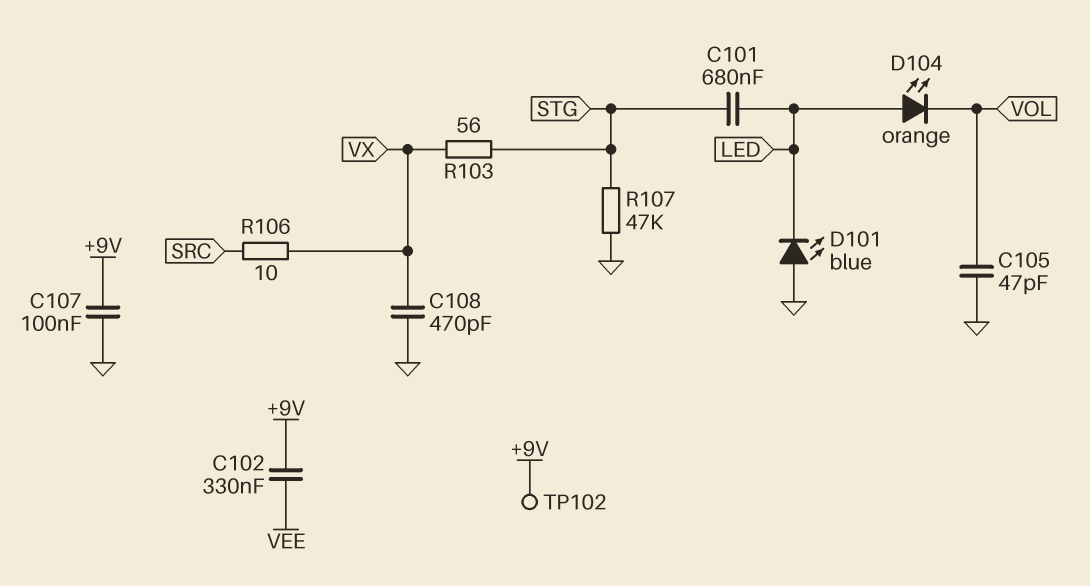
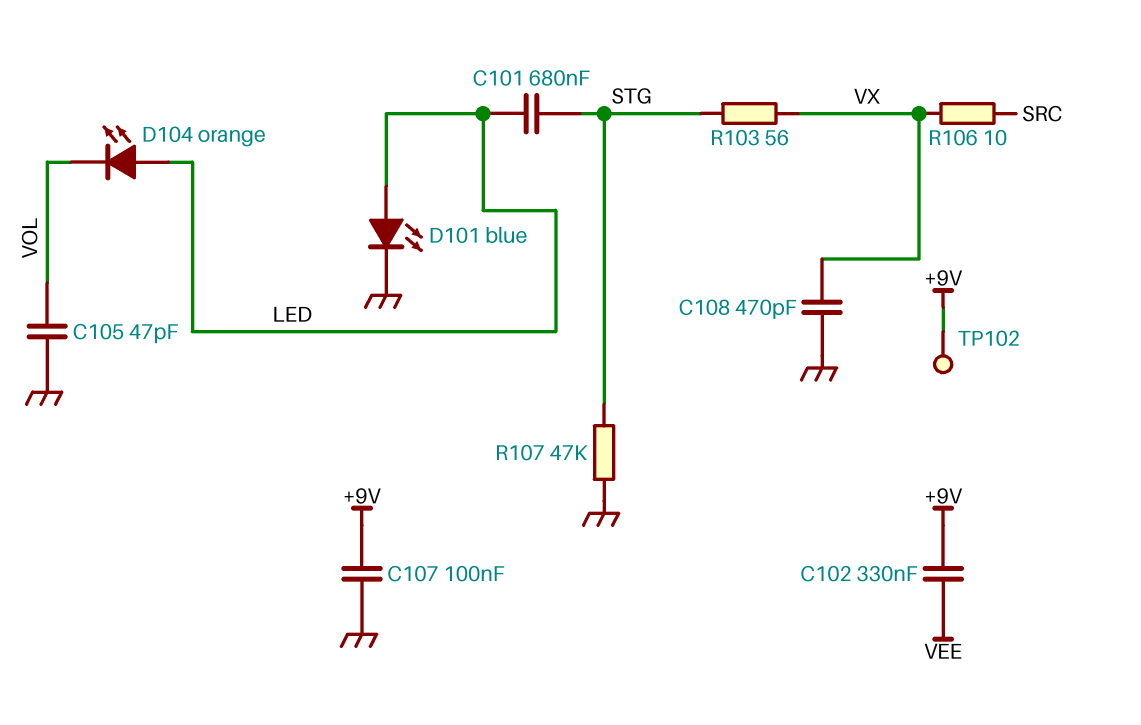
D101: LED blue (A GND, K LED) -> LED blue (A LED, K GND)

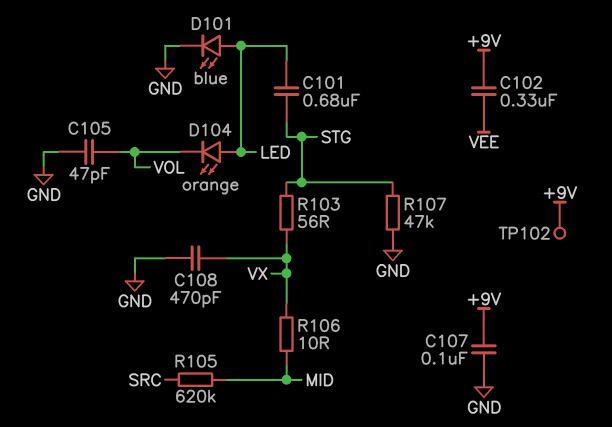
R105: none -> 620k (MID, SRC)
R106: 10 (SRC, VX) -> 10 (MID, VX)

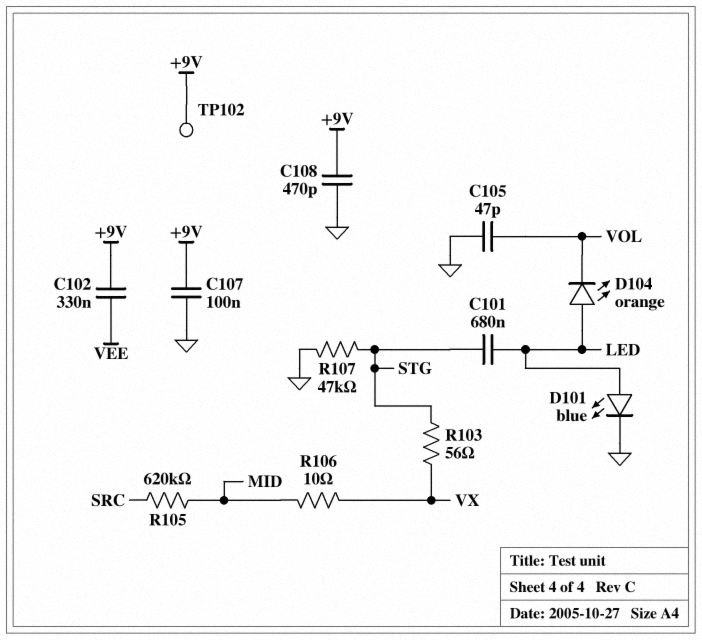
C108: 470pF (GND, VX) -> 470pF (+9V, GND)

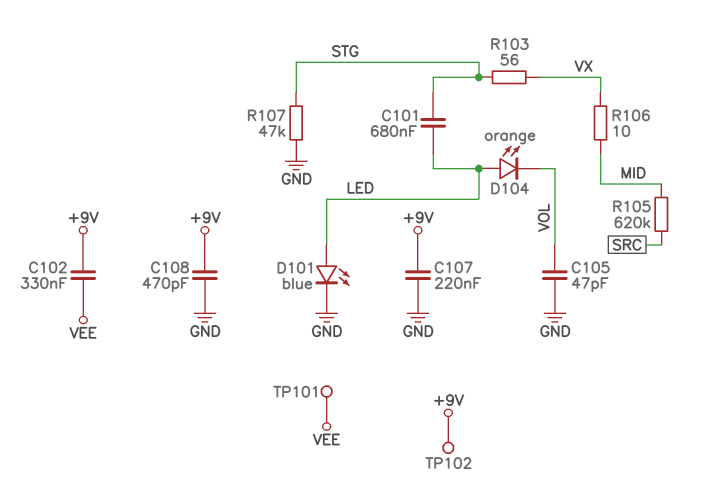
C107: 100nF (+9V, GND) -> 220nF (+9V, GND)
TP101: none -> test point (VEE)

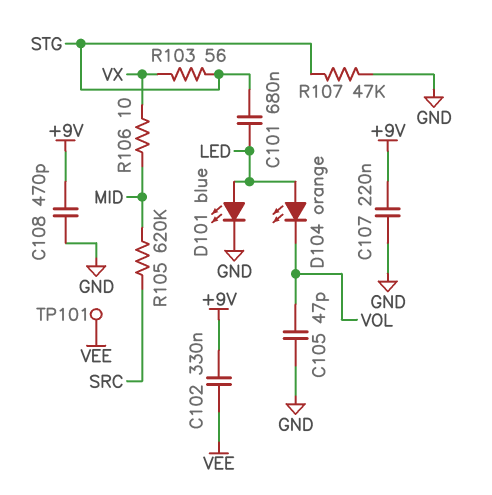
TP102: test point (+9V) -> none

